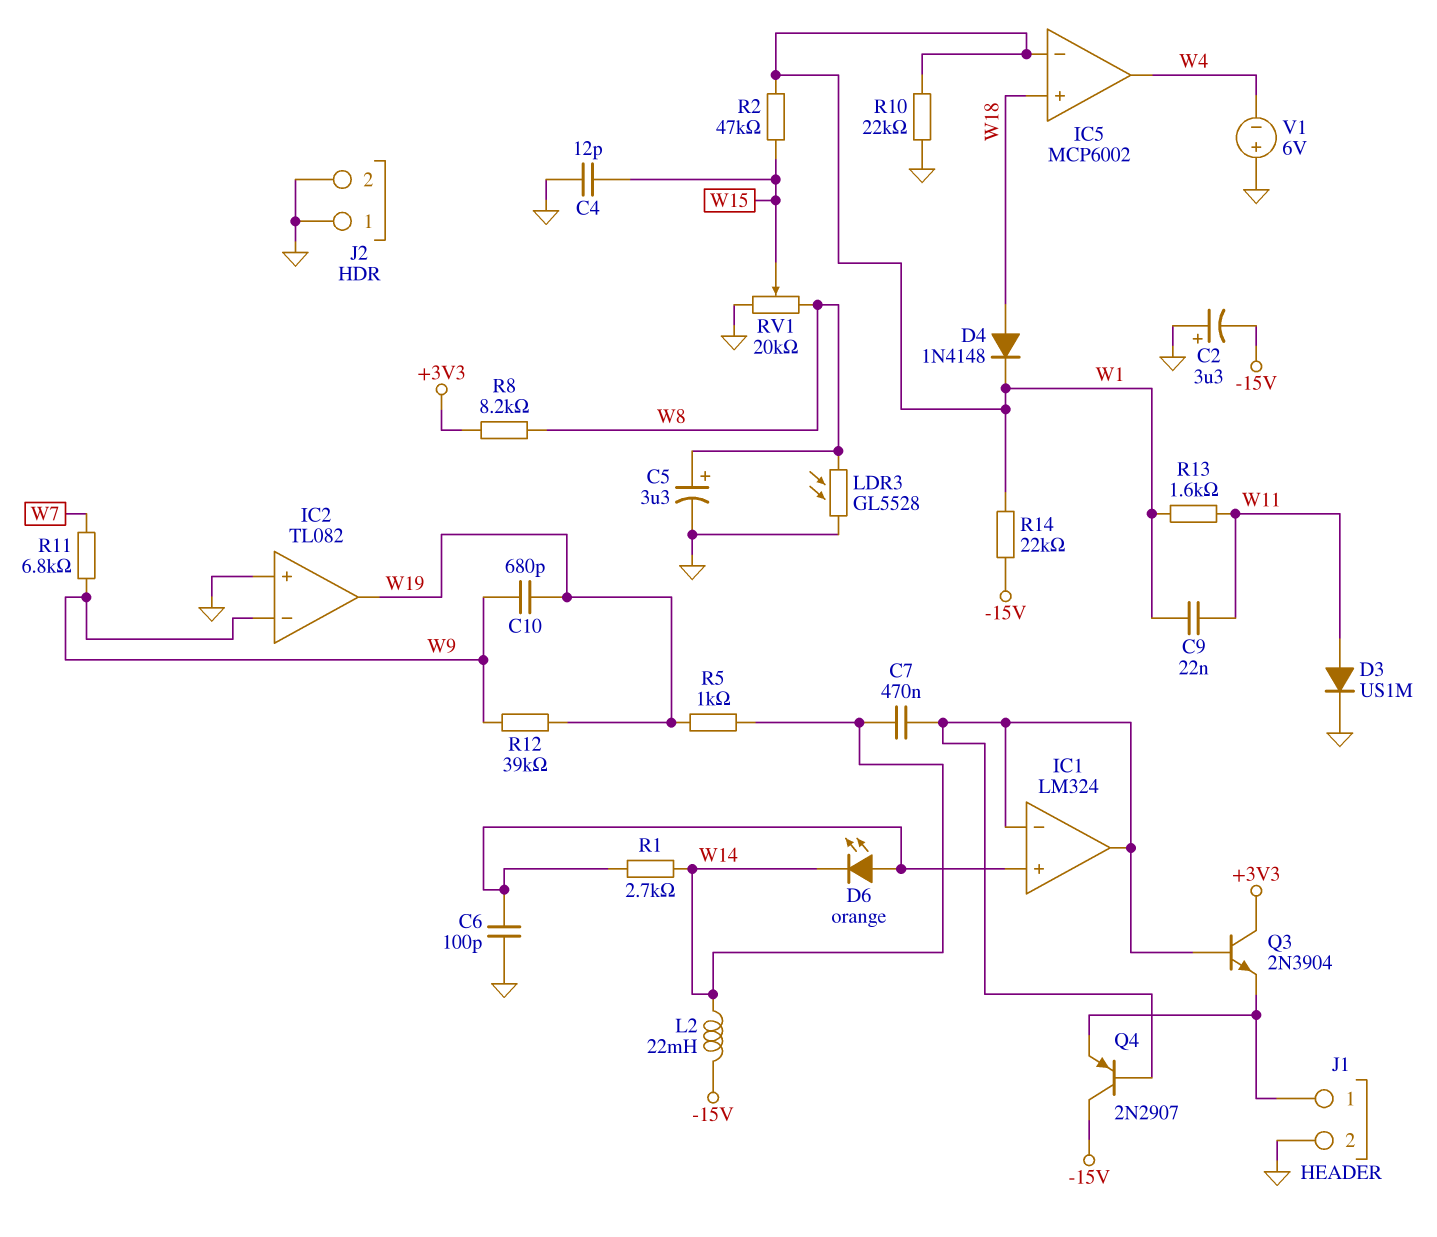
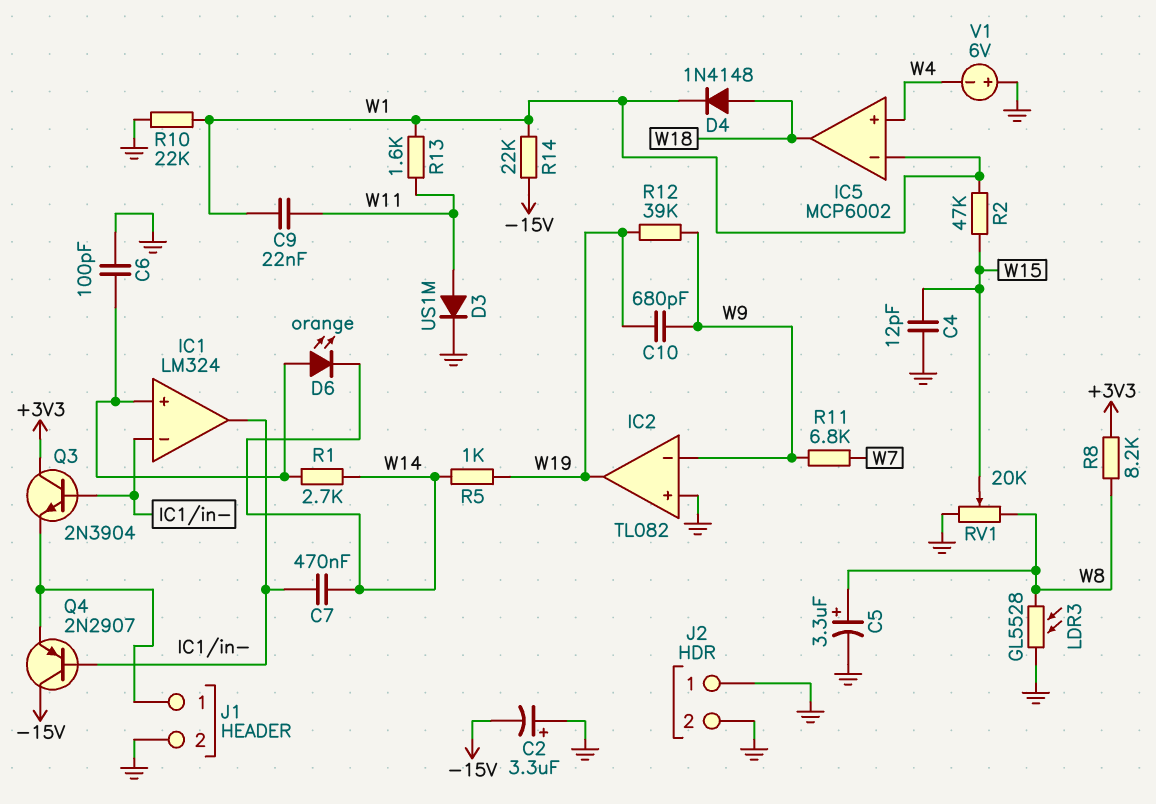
IC5 pin in+: W18 -> W4
IC5 pin out: W4 -> W18
L2: 22mH (-15V, W14) -> none

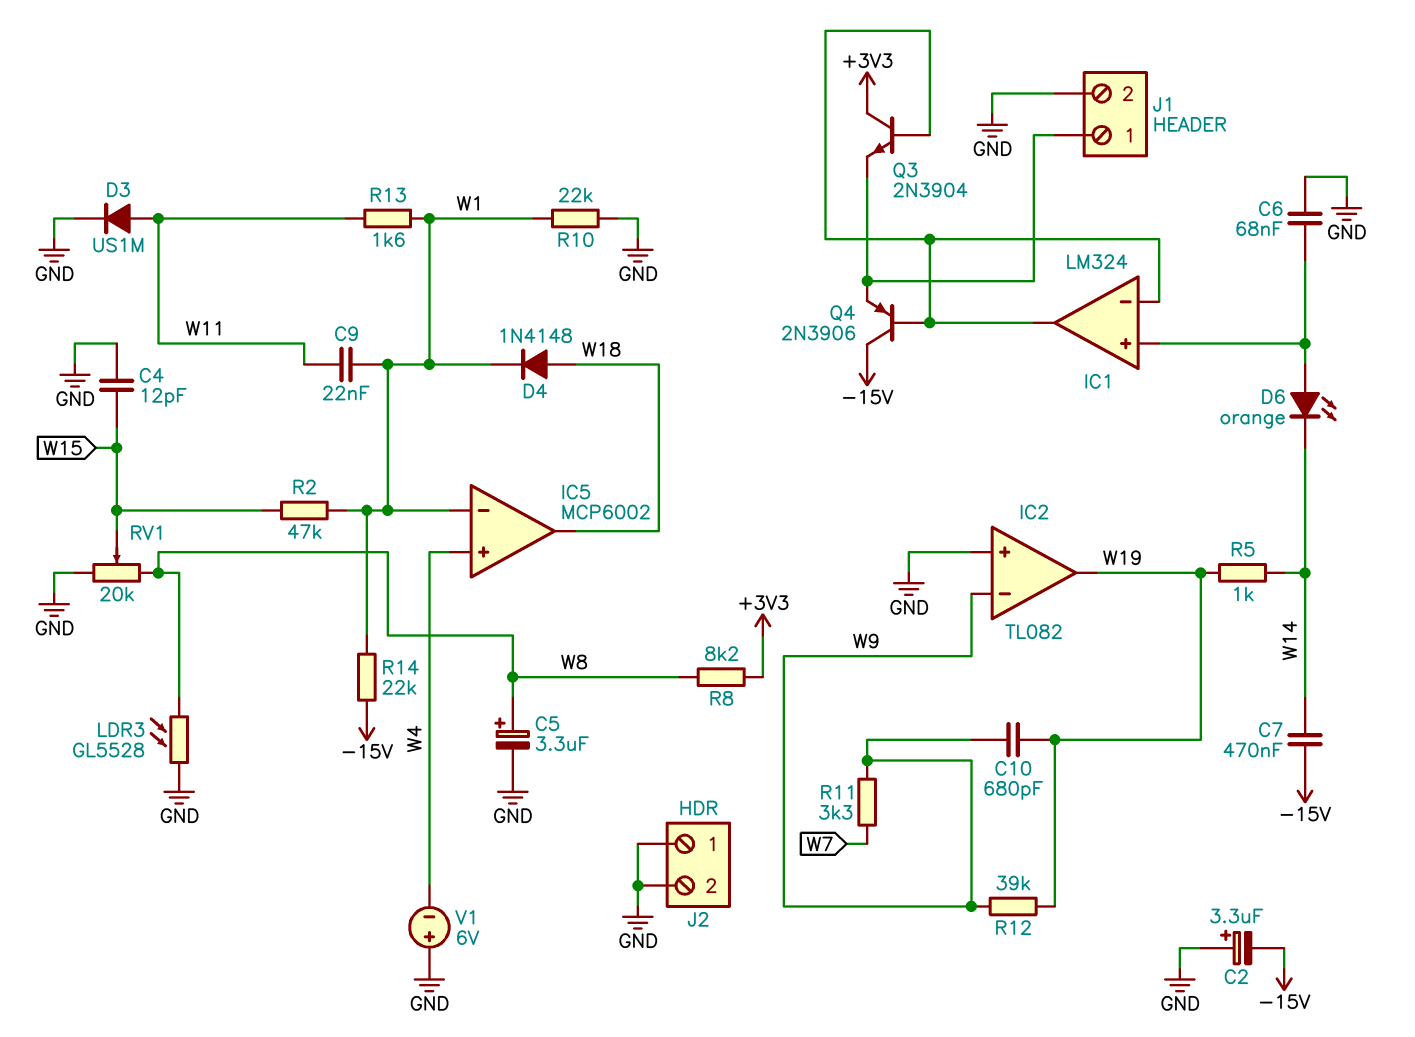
C6: 100pF (GND, IC1/in+) -> 68nF (GND, IC1/in+)
C7: 470nF (IC1/in-, W14) -> 470nF (-15V, W14)
Q4: PNP 2N2907 (B IC1/in-, C -15V, E J1/1) -> PNP 2N3906 (B IC1/in-, C -15V, E J1/1)
R1: 2.7k (IC1/in+, W14) -> none
R11: 6.8k (W7, W9) -> 3.3k (W7, W9)

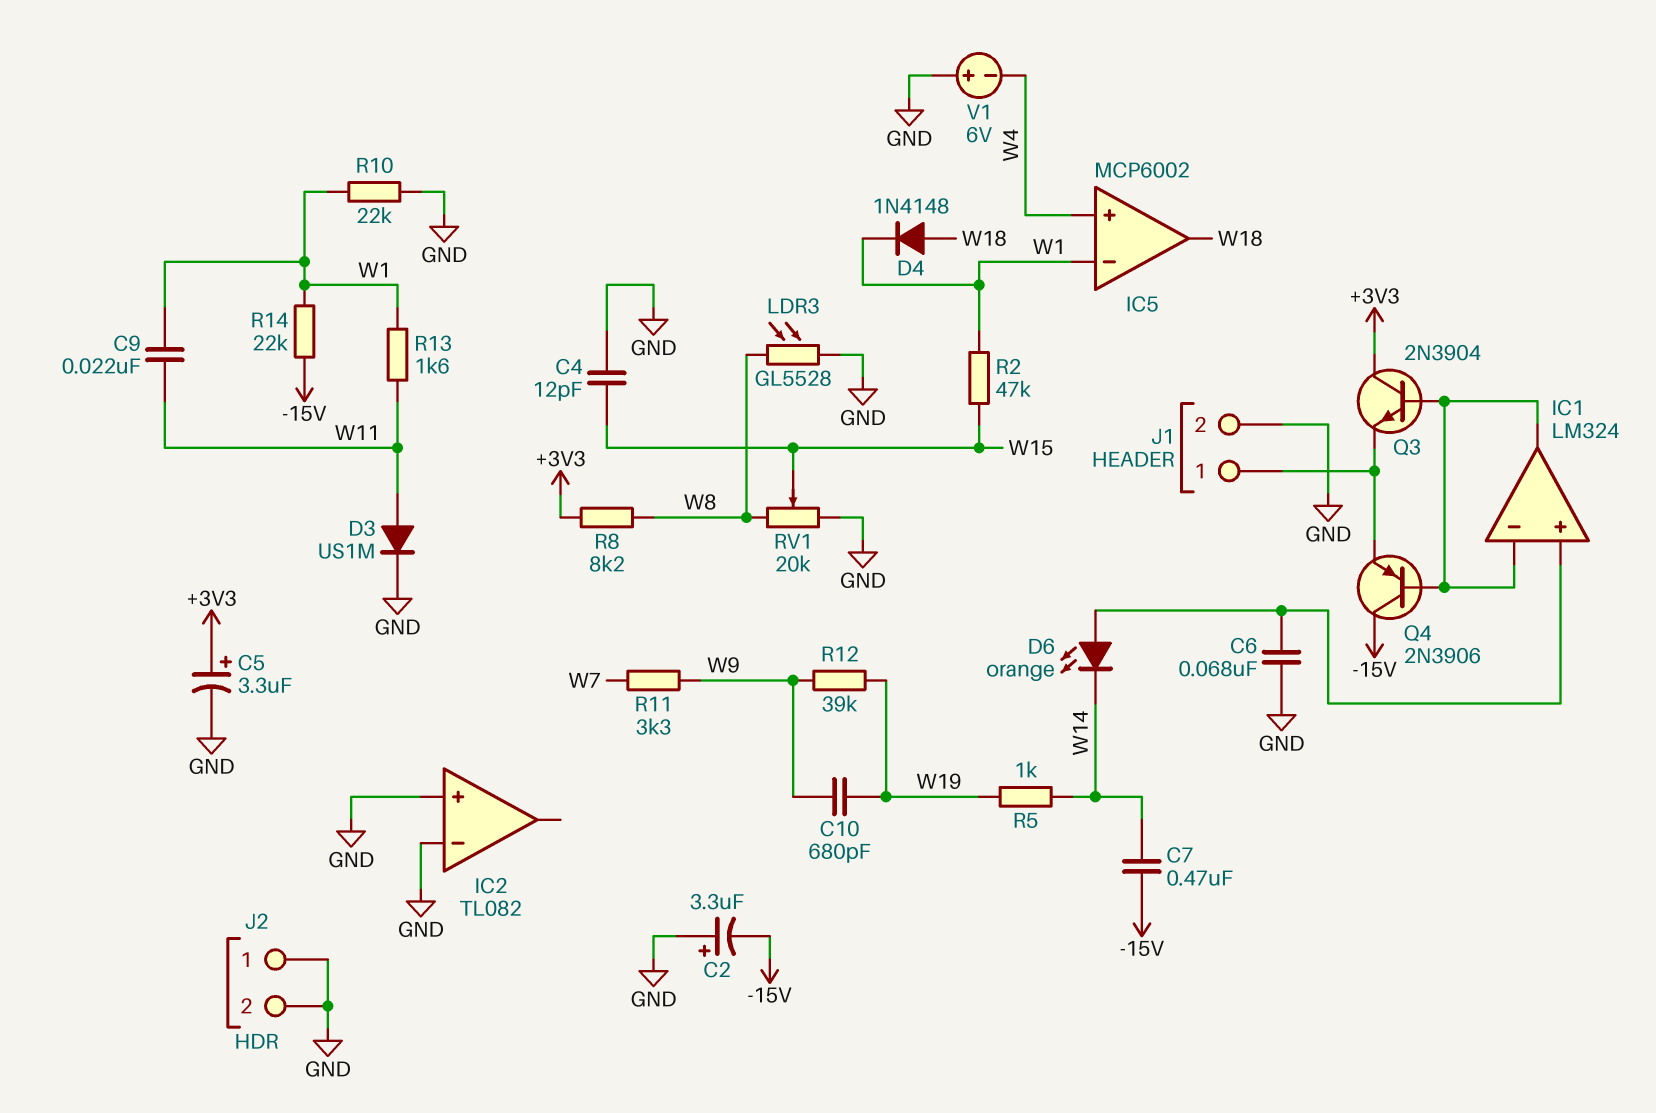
C5: 3.3uF (plus W8, minus GND) -> 3.3uF (plus +3V3, minus GND)
IC2 pin in-: W9 -> GND
IC2 pin out: W19 -> none

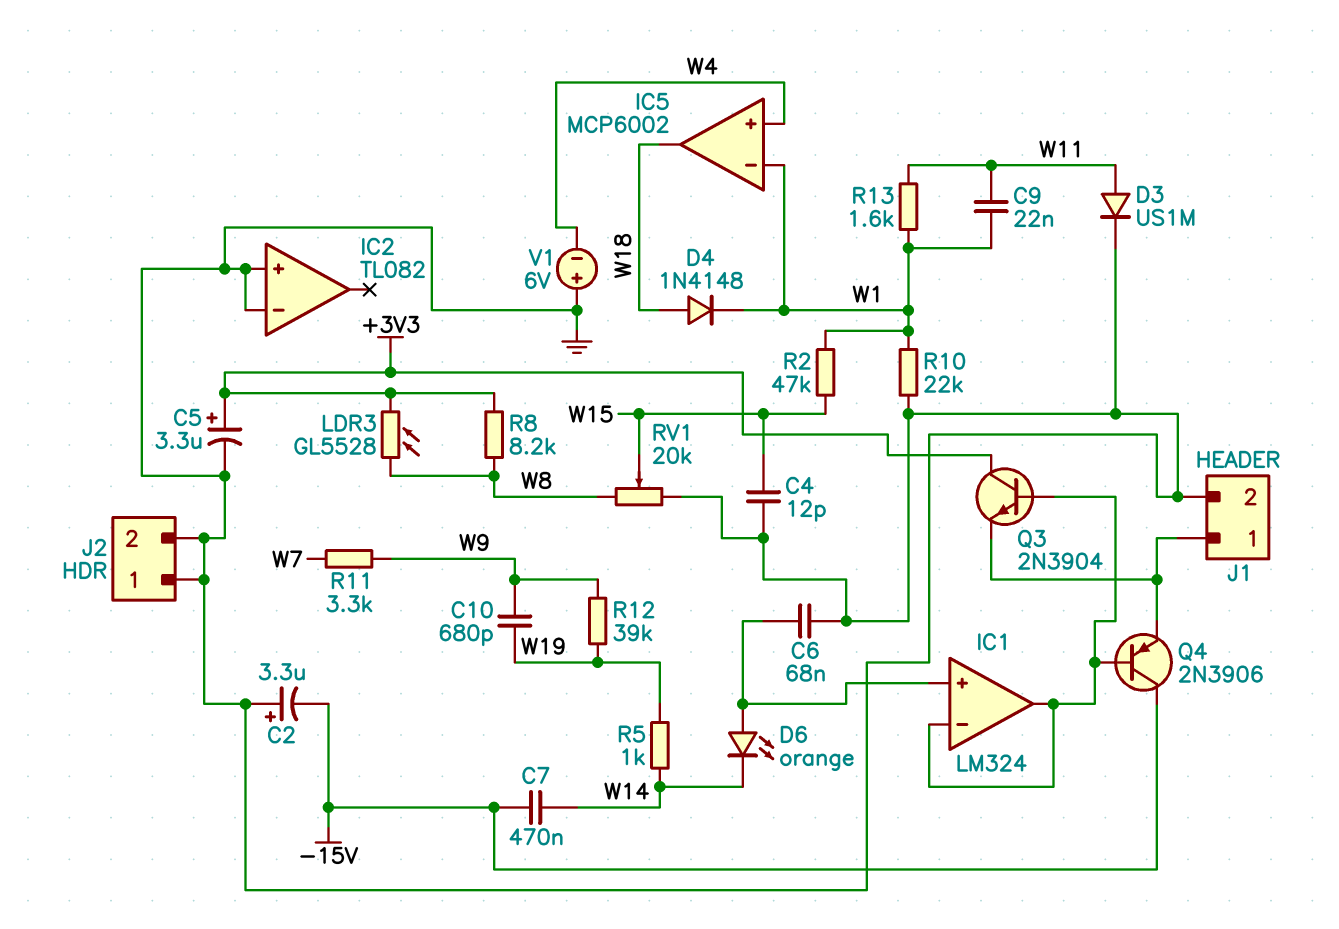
LDR3: GL5528 (GND, W8) -> GL5528 (+3V3, W8)
R14: 22k (-15V, W1) -> none

